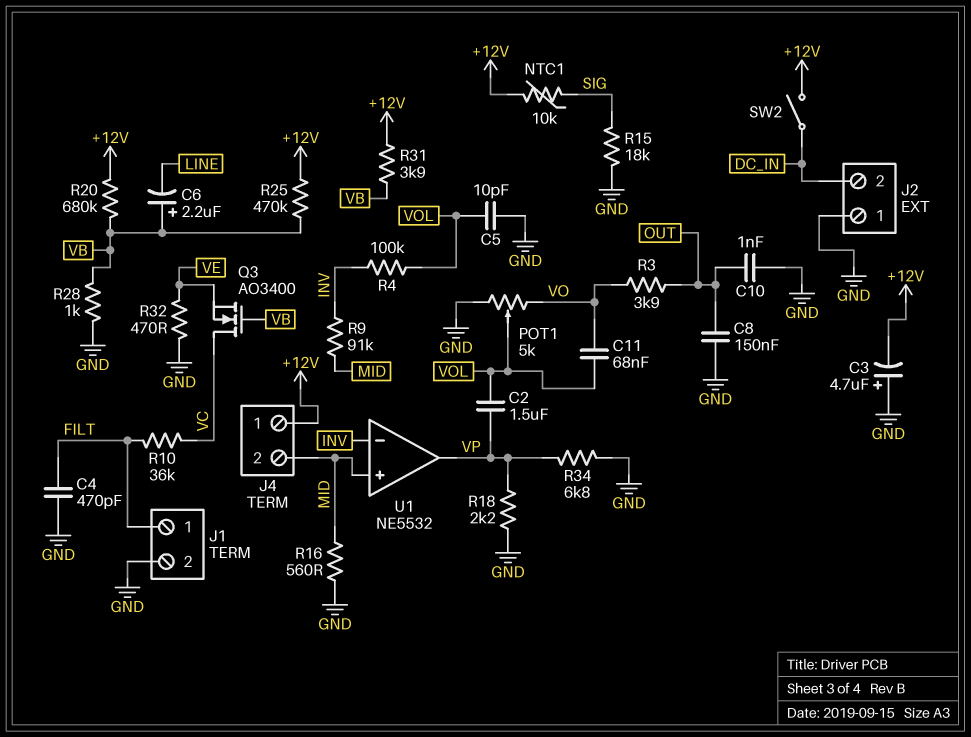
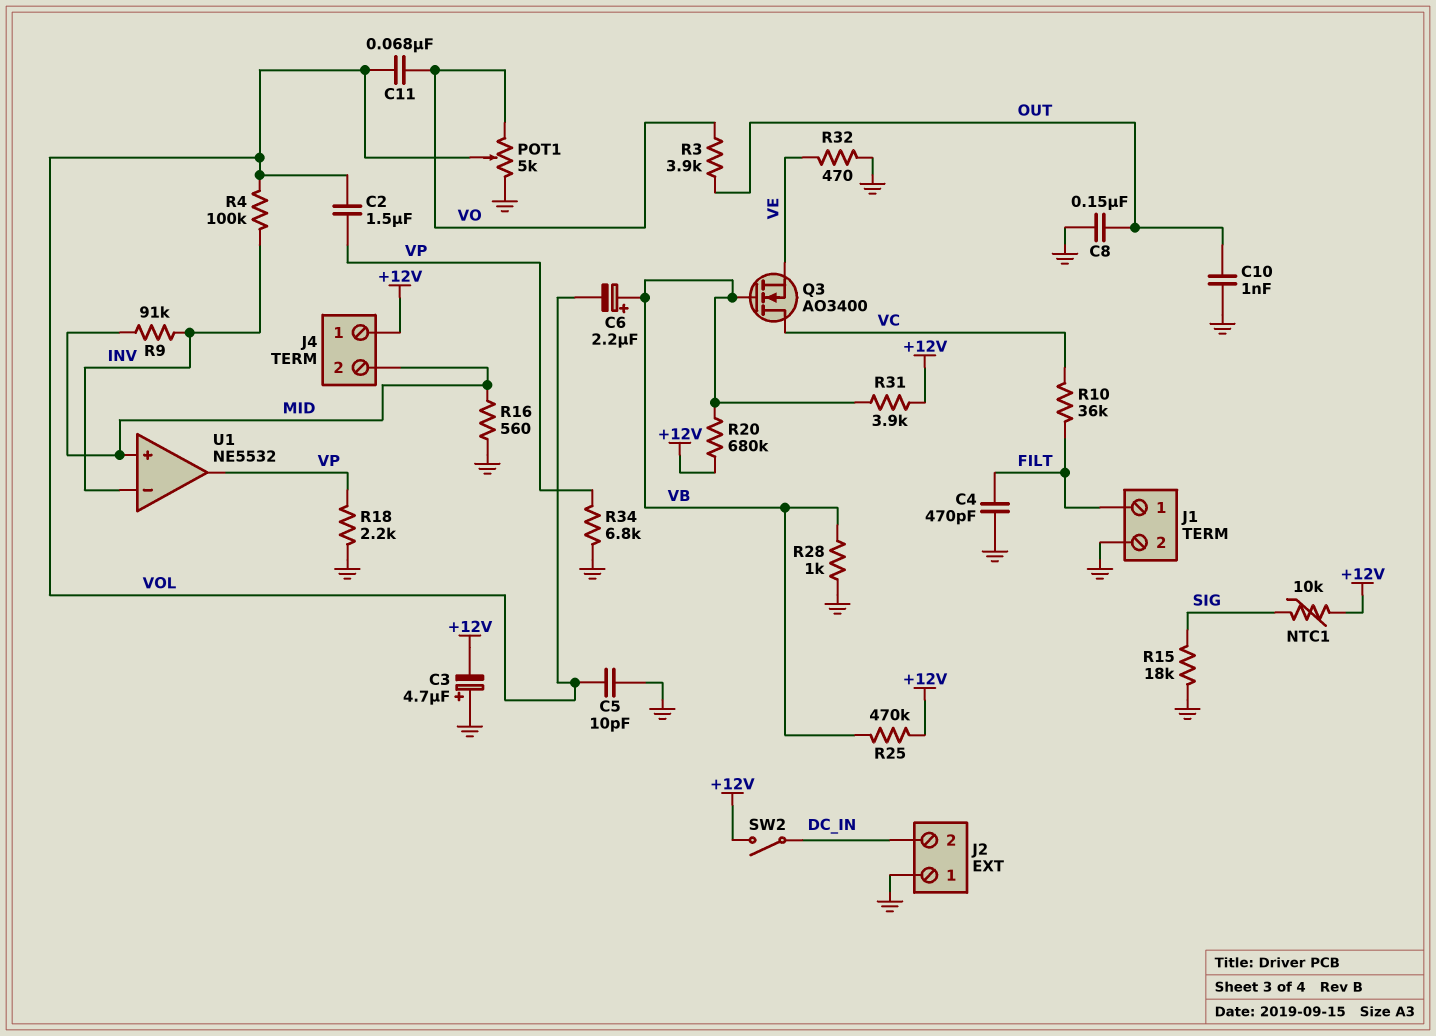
C6: 2.2uF (plus VB, minus LINE) -> 2.2uF (plus VB, minus VOL)

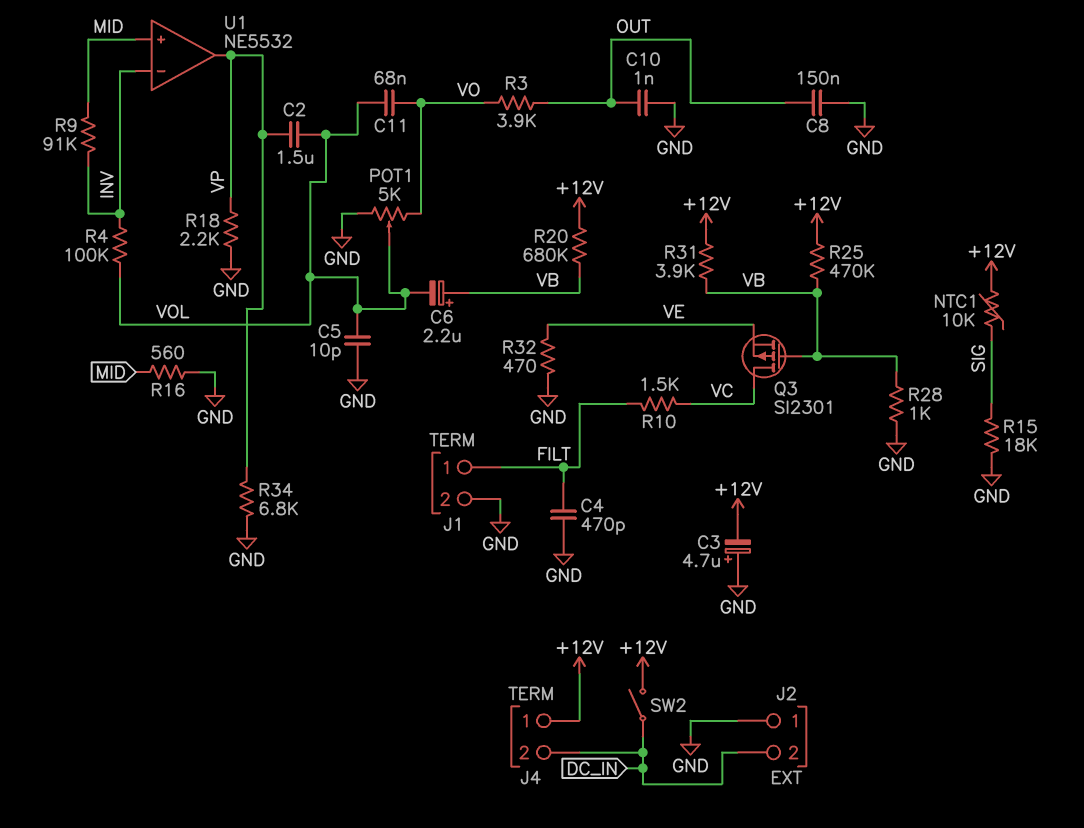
J4 pin 2: MID -> DC_IN
Q3: NMOS AO3400 (G VB, D VC, S VE) -> PMOS SI2301 (G VB, D VC, S VE)
R10: 36k (FILT, VC) -> 1.5k (FILT, VC)

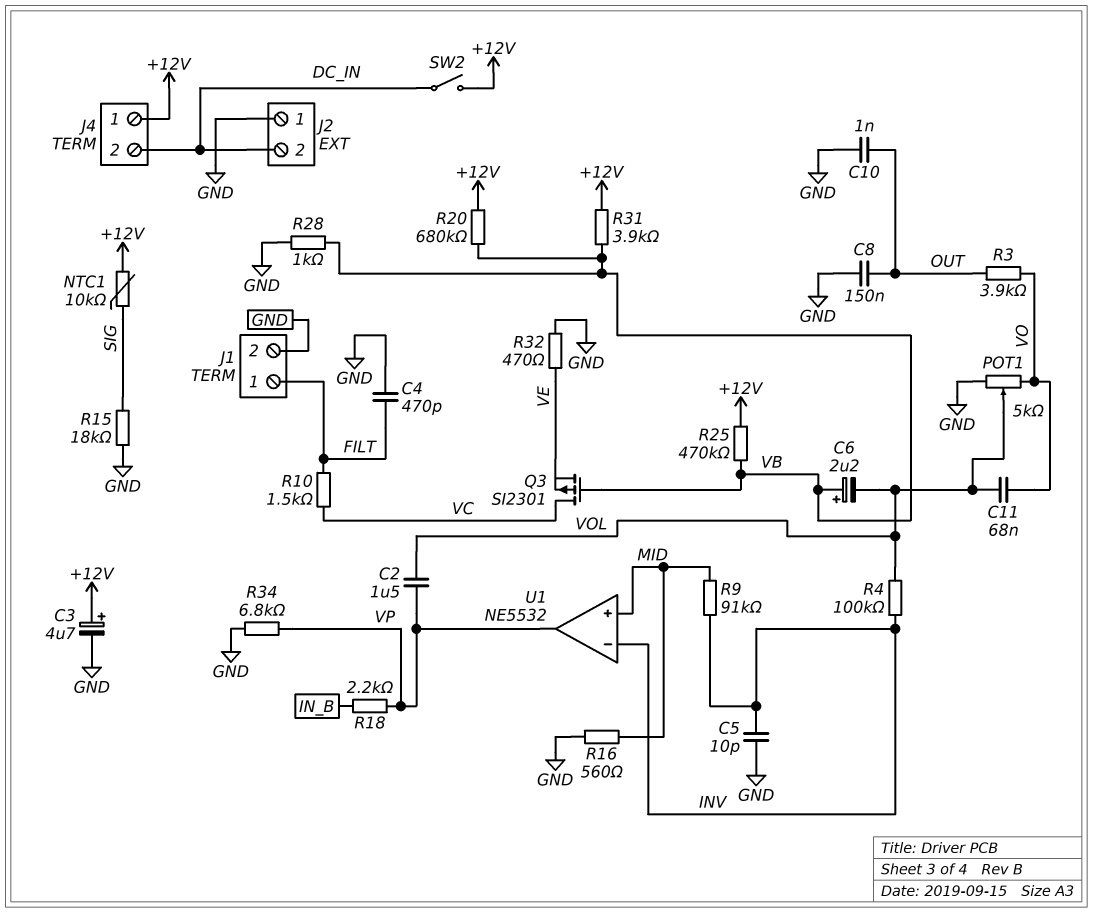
C3: 4.7uF (plus GND, minus +12V) -> 4.7uF (plus +12V, minus GND)
C5: 10pF (GND, VOL) -> 10pF (GND, INV)
R18: 2.2k (GND, VP) -> 2.2k (IN_B, VP)

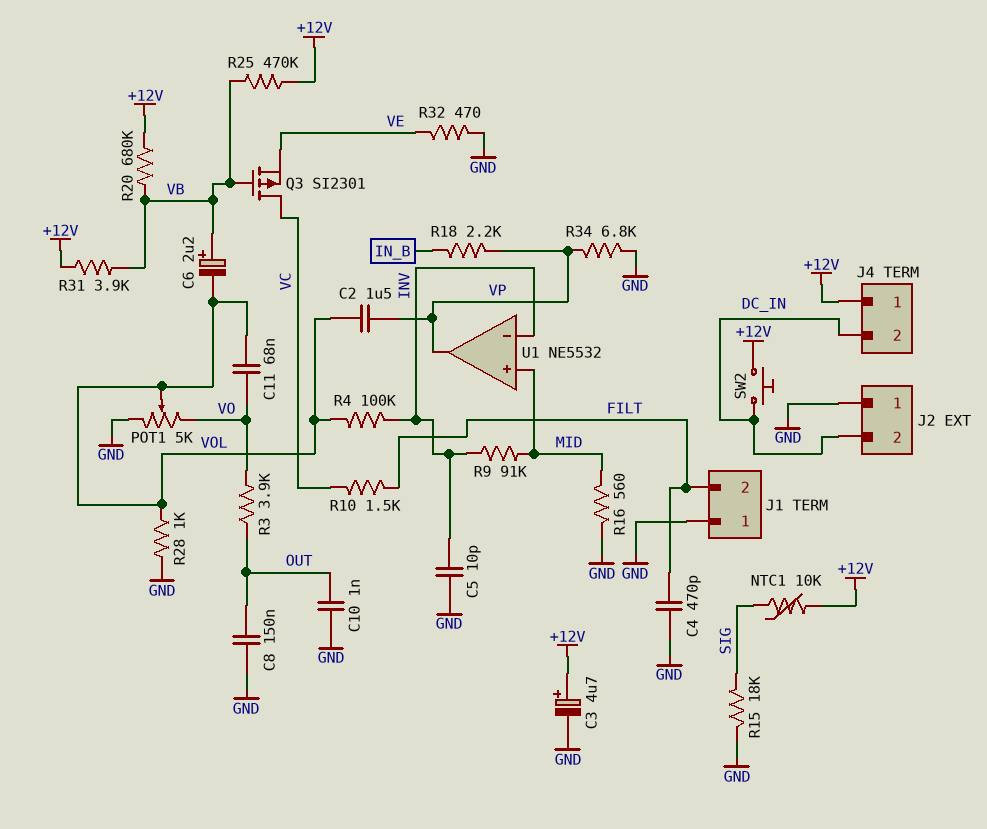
J1 pin 1: FILT -> GND
J1 pin 2: GND -> FILT
R28: 1k (GND, VB) -> 1k (GND, VOL)
SW2: switch (+12V, DC_IN) -> button (+12V, DC_IN)

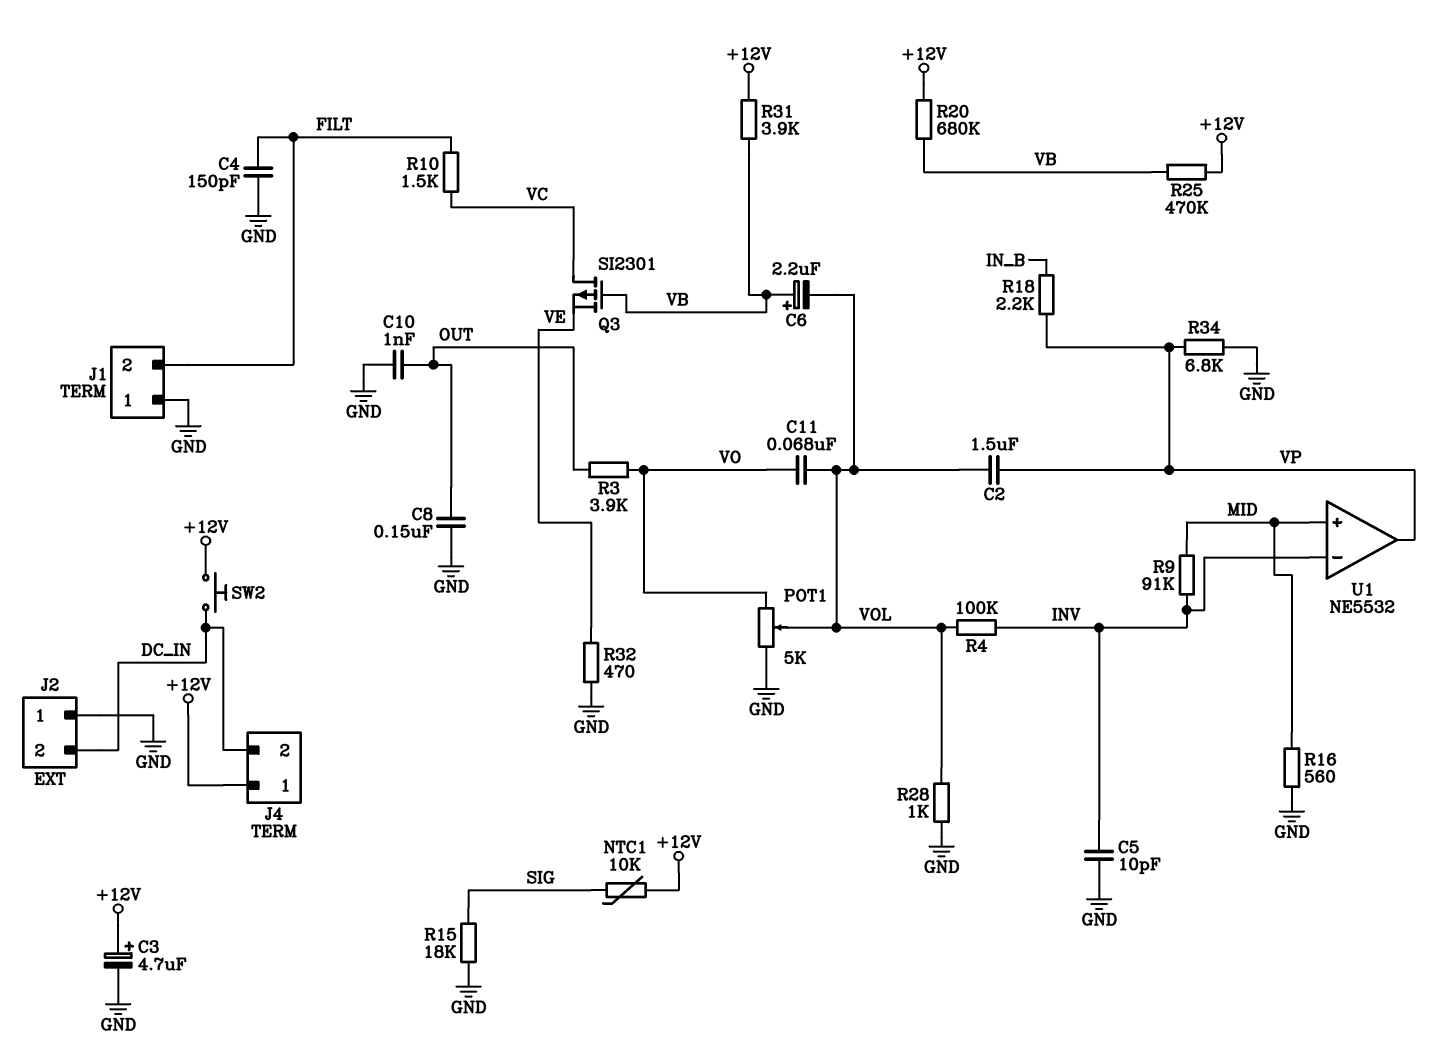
C4: 470pF (FILT, GND) -> 150pF (FILT, GND)

